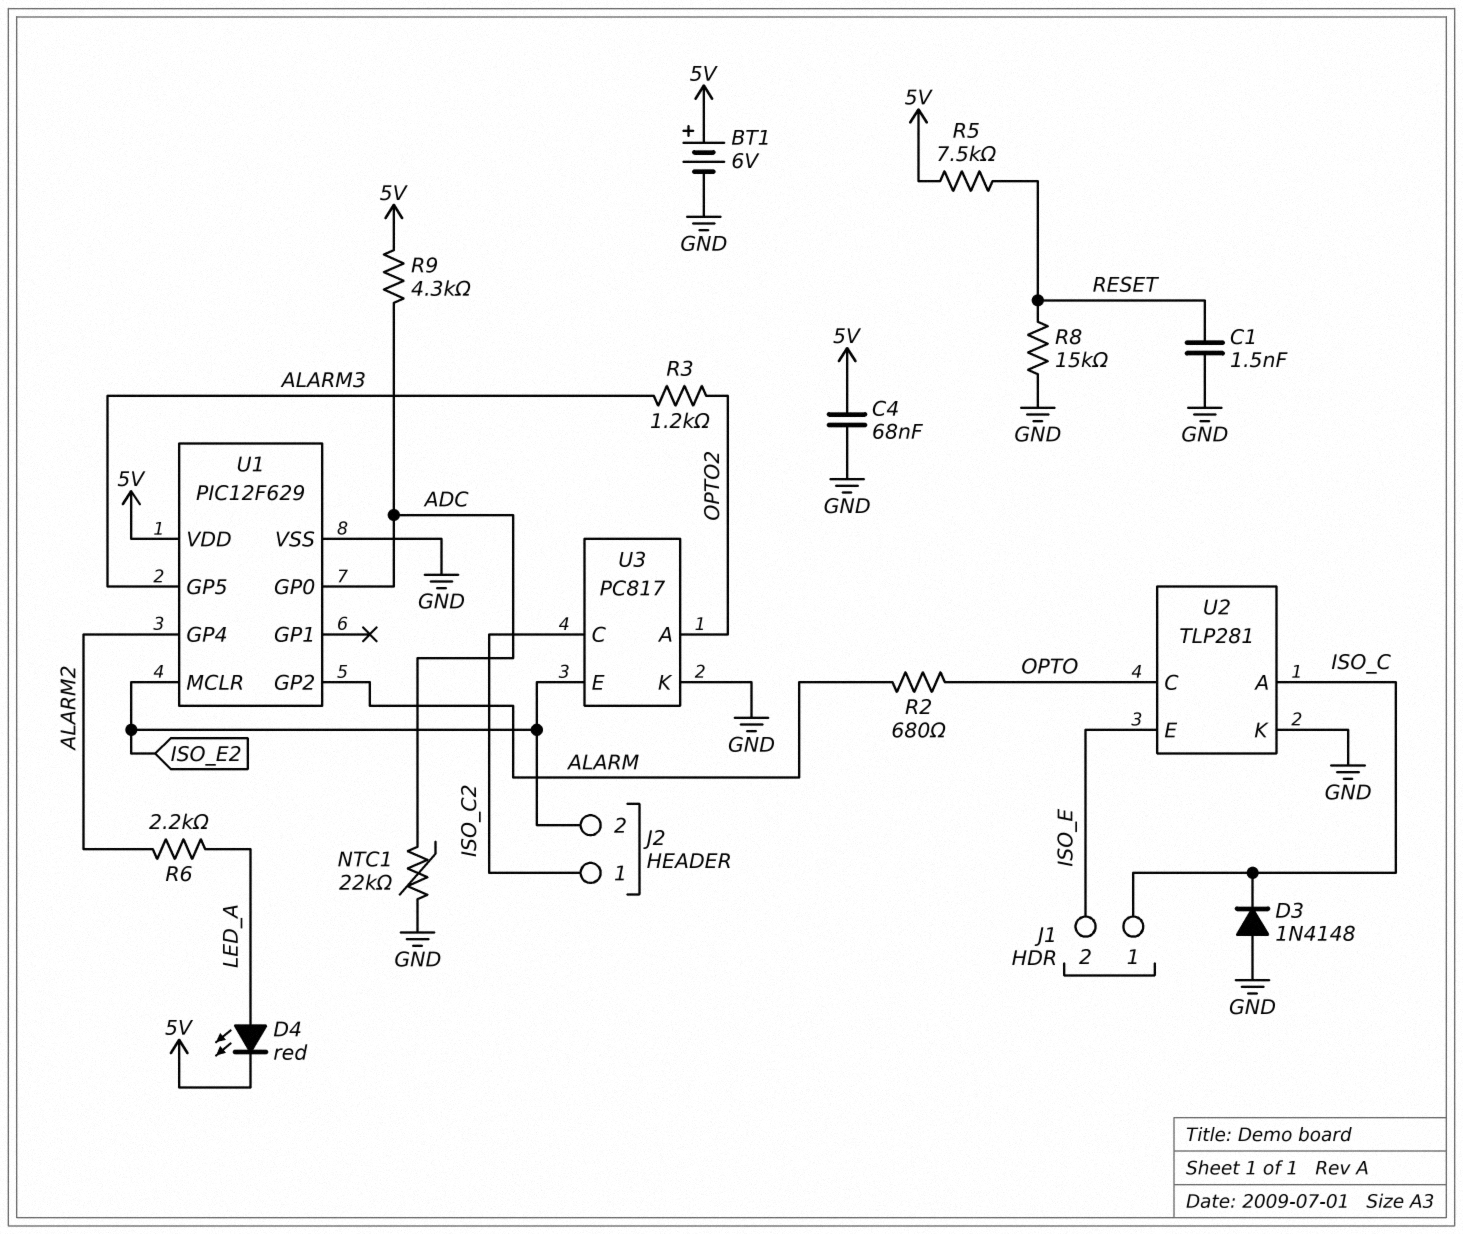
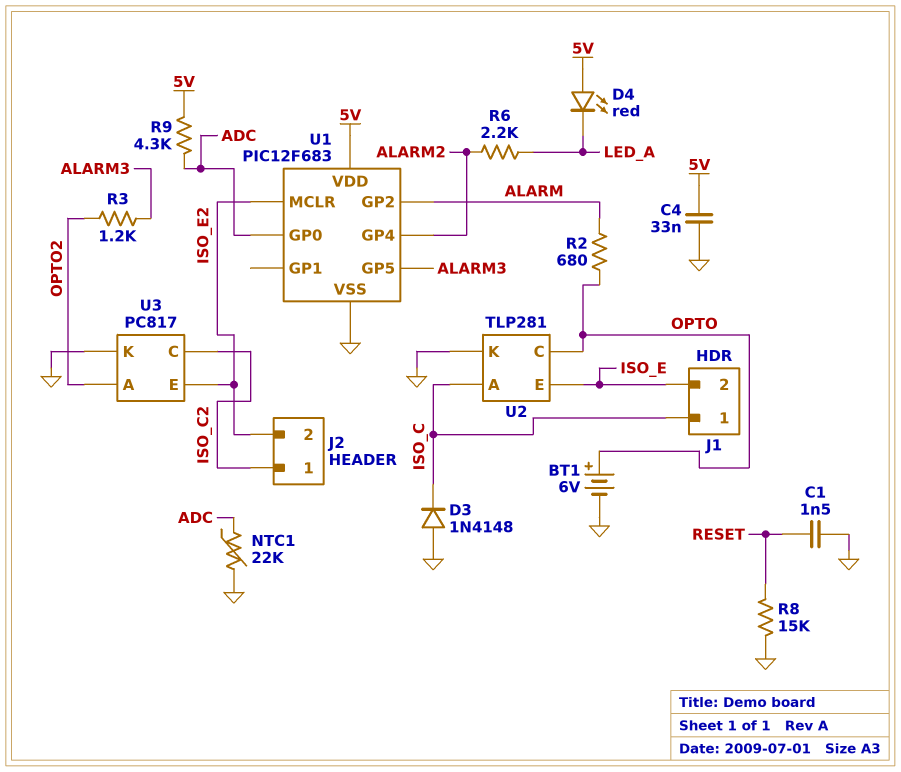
BT1: 6V (plus 5V, minus GND) -> 6V (plus OPTO, minus GND)
C4: 68nF (5V, GND) -> 33nF (5V, GND)
D4: LED red (A LED_A, K 5V) -> LED red (A 5V, K LED_A)
R5: 7.5k (5V, RESET) -> none
U1: PIC12F629 -> PIC12F683

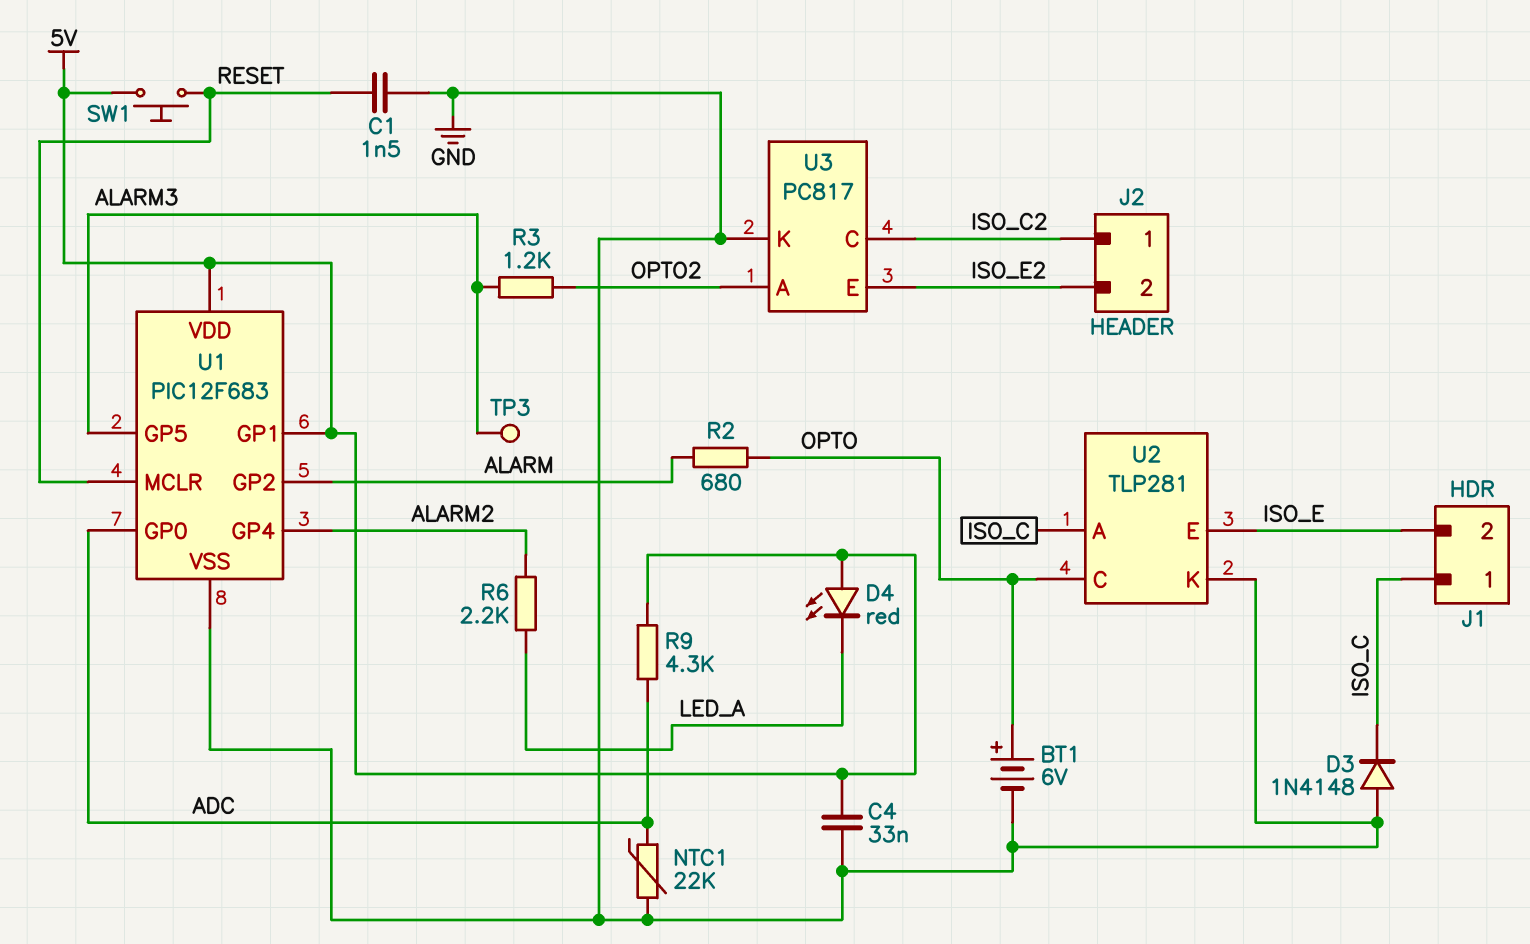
R8: 15k (GND, RESET) -> none
SW1: none -> button (5V, RESET)
TP3: none -> test point (ALARM3)
U1 pin GP1: none -> 5V
U1 pin MCLR: ISO_E2 -> RESET

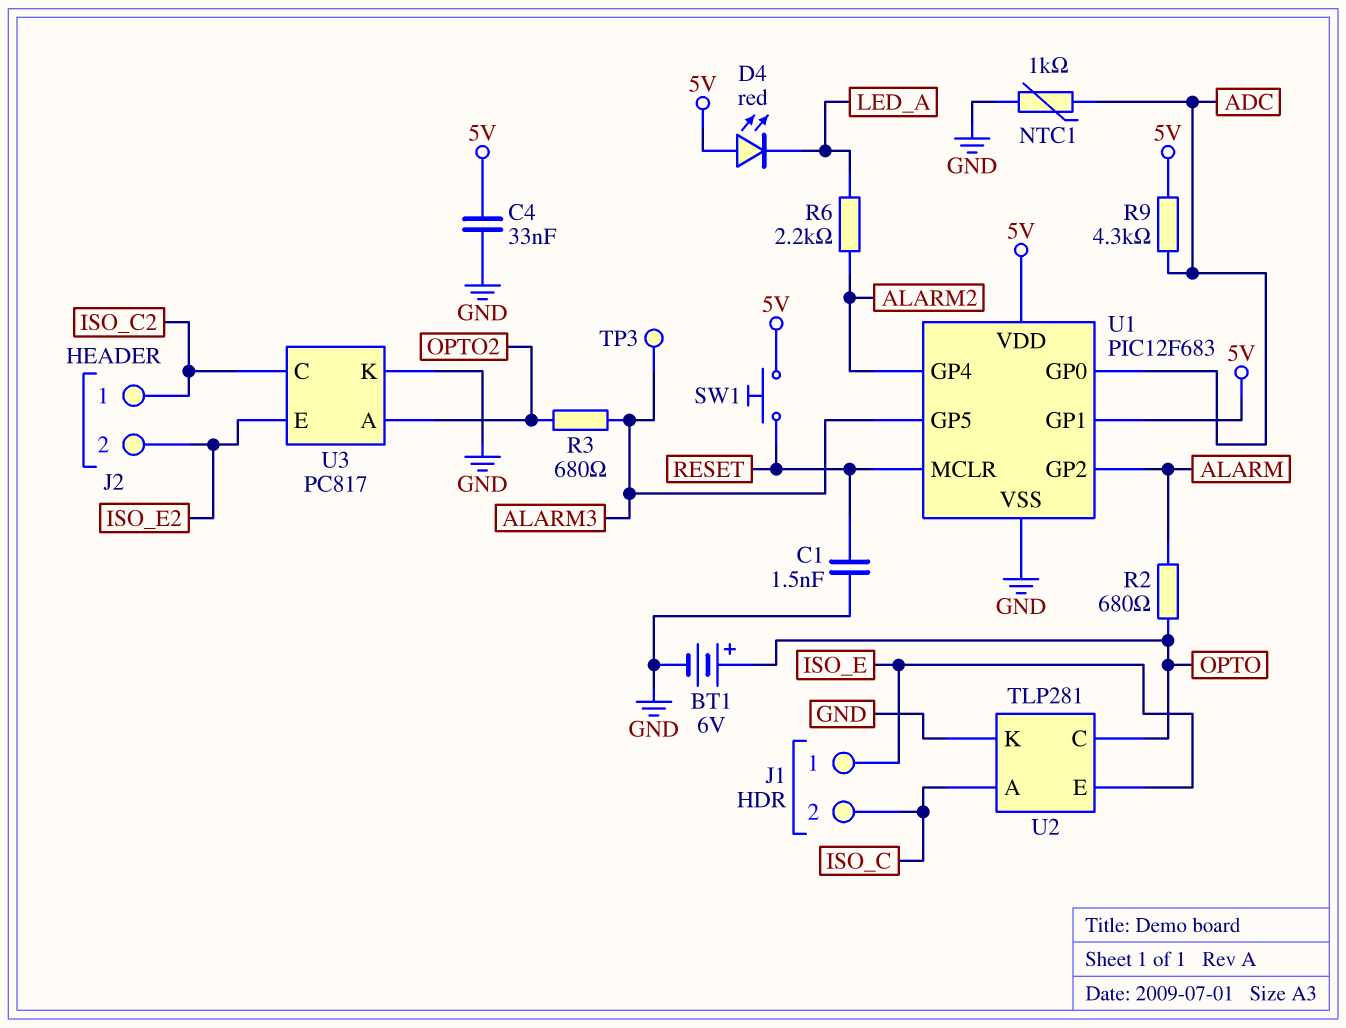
D3: diode 1N4148 (A GND, K ISO_C) -> none
J1 pin 1: ISO_C -> ISO_E
J1 pin 2: ISO_E -> ISO_C
NTC1: 22k (ADC, GND) -> 1k (ADC, GND)
R3: 1.2k (ALARM3, OPTO2) -> 680 (ALARM3, OPTO2)

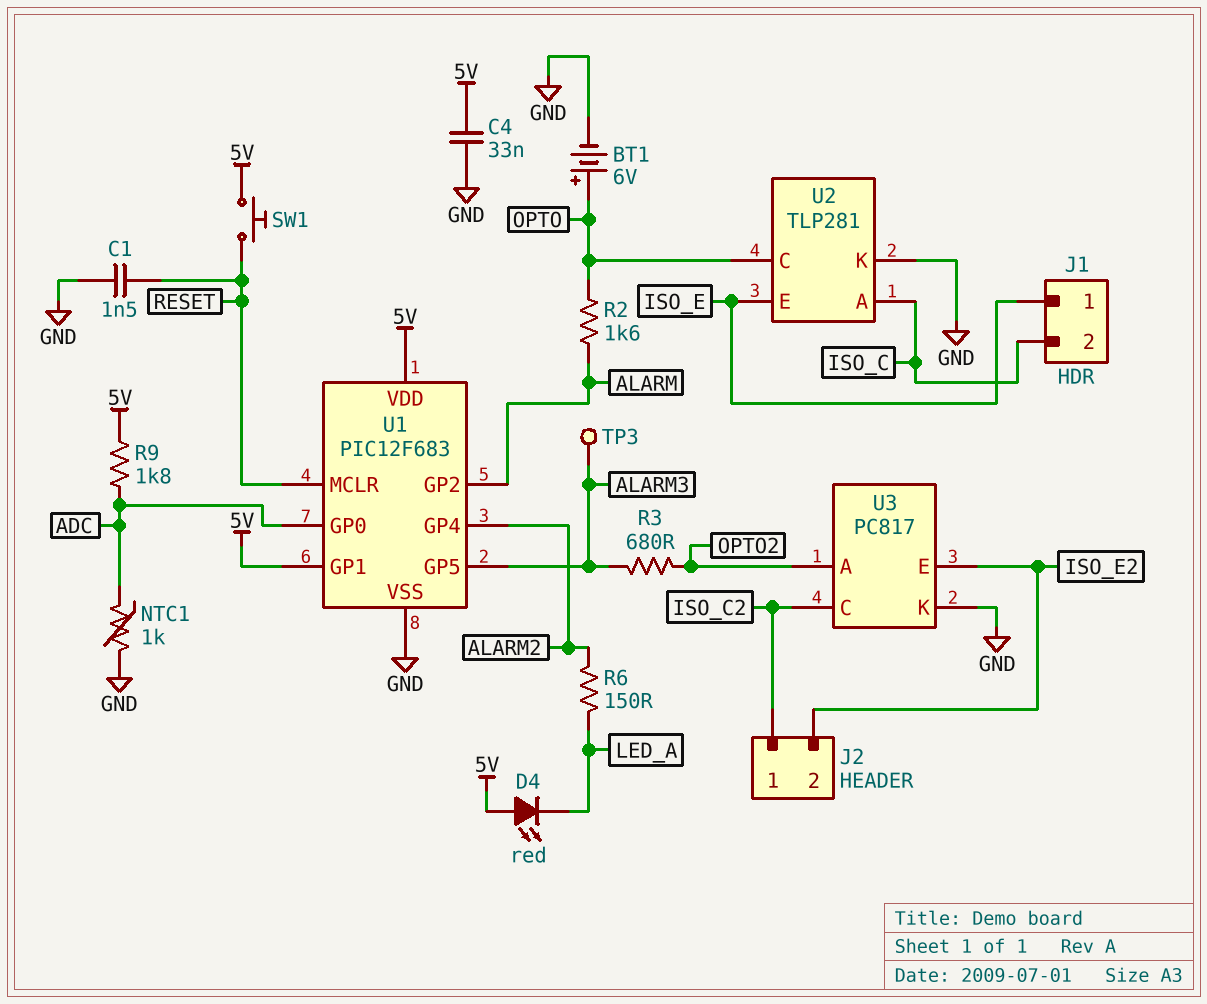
R2: 680 (ALARM, OPTO) -> 1.6k (ALARM, OPTO)
R6: 2.2k (ALARM2, LED_A) -> 150 (ALARM2, LED_A)
R9: 4.3k (5V, ADC) -> 1.8k (5V, ADC)

